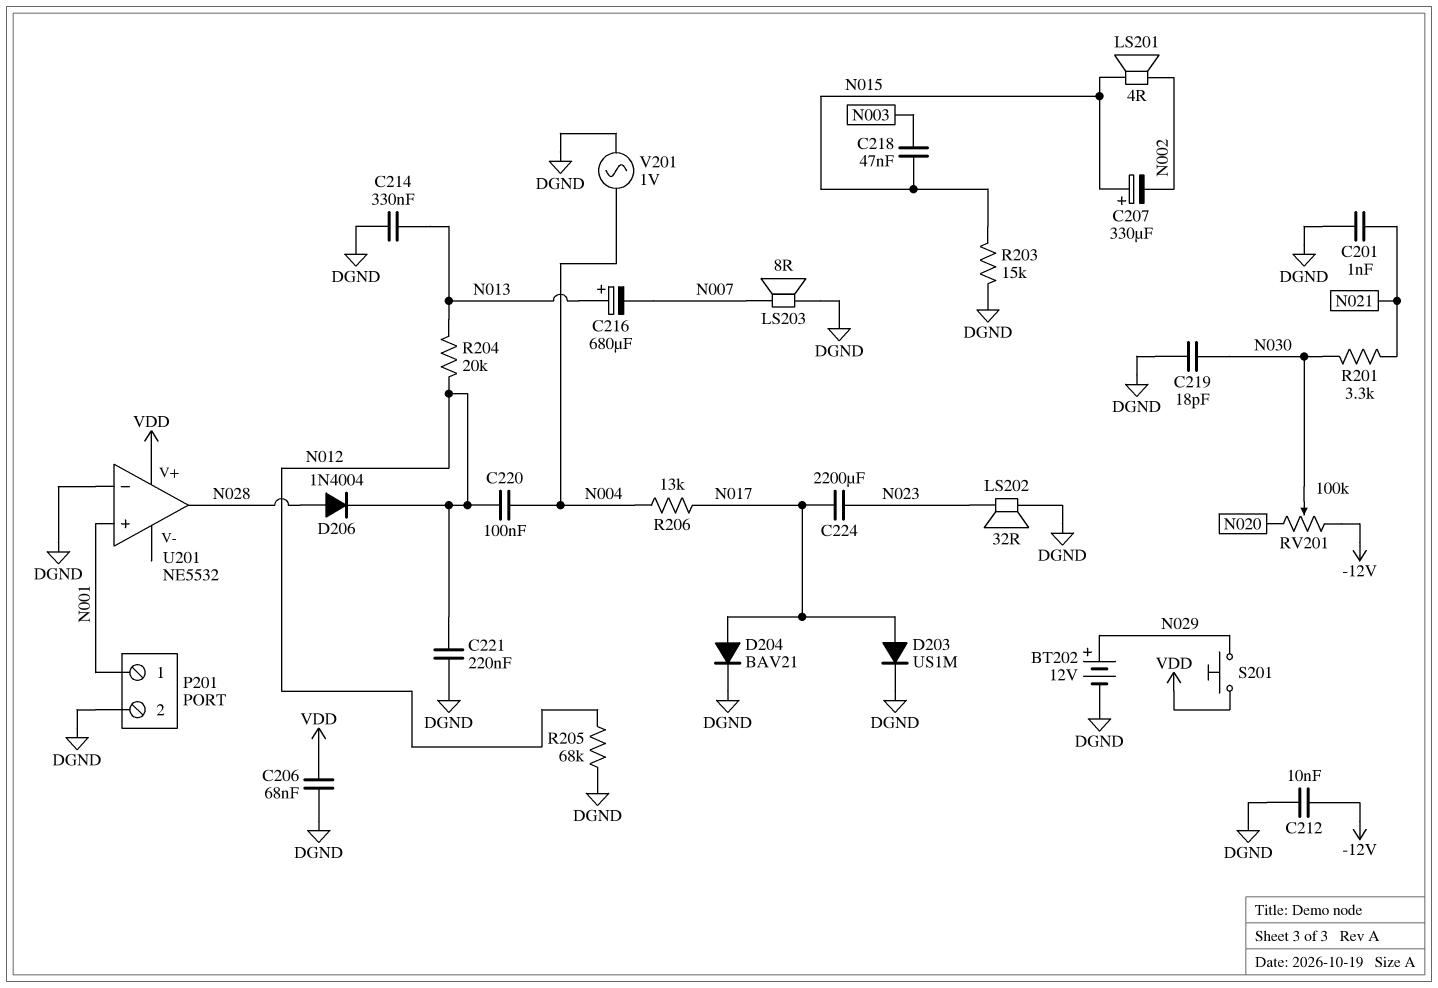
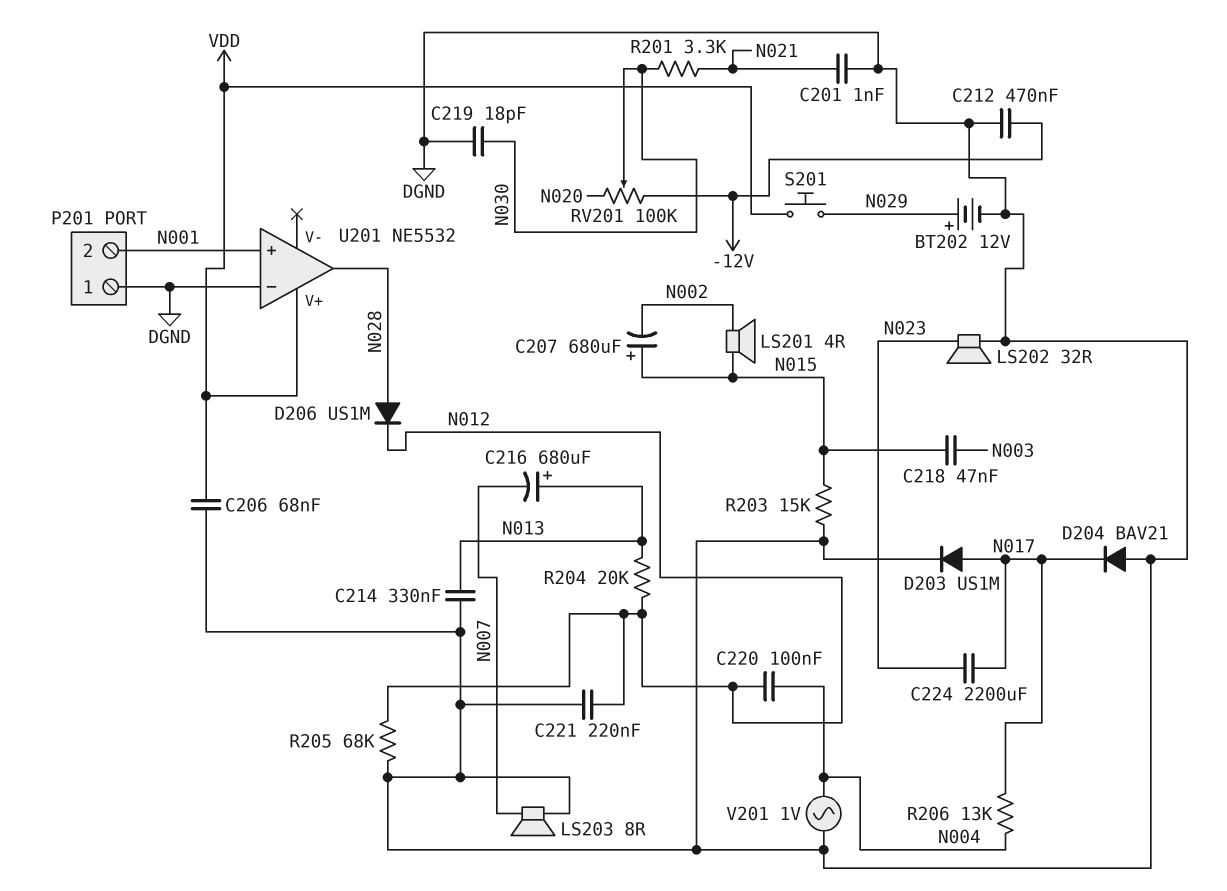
C207: 330uF (plus N015, minus N002) -> 680uF (plus N015, minus N002)
C212: 10nF (-12V, DGND) -> 470nF (-12V, DGND)
D204: diode BAV21 (A N017, K DGND) -> diode BAV21 (A DGND, K N017)
D206: diode 1N4004 (A N028, K N012) -> diode US1M (A N028, K N012)
P201 pin 1: N001 -> DGND
P201 pin 2: DGND -> N001

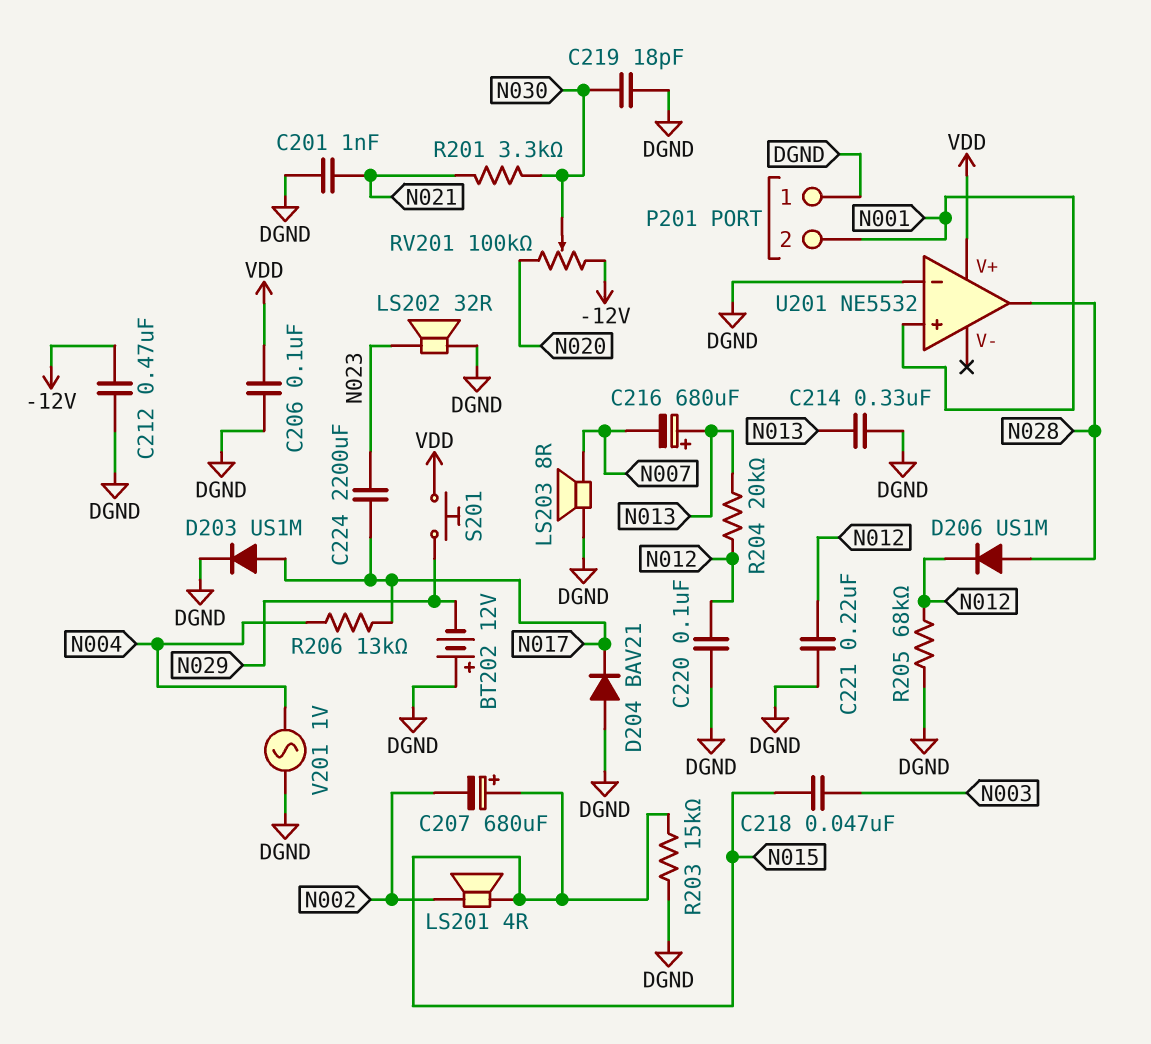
BT202: 12V (plus N029, minus DGND) -> 12V (plus DGND, minus N029)
C206: 68nF (DGND, VDD) -> 100nF (DGND, VDD)
C220: 100nF (N004, N012) -> 100nF (DGND, N012)

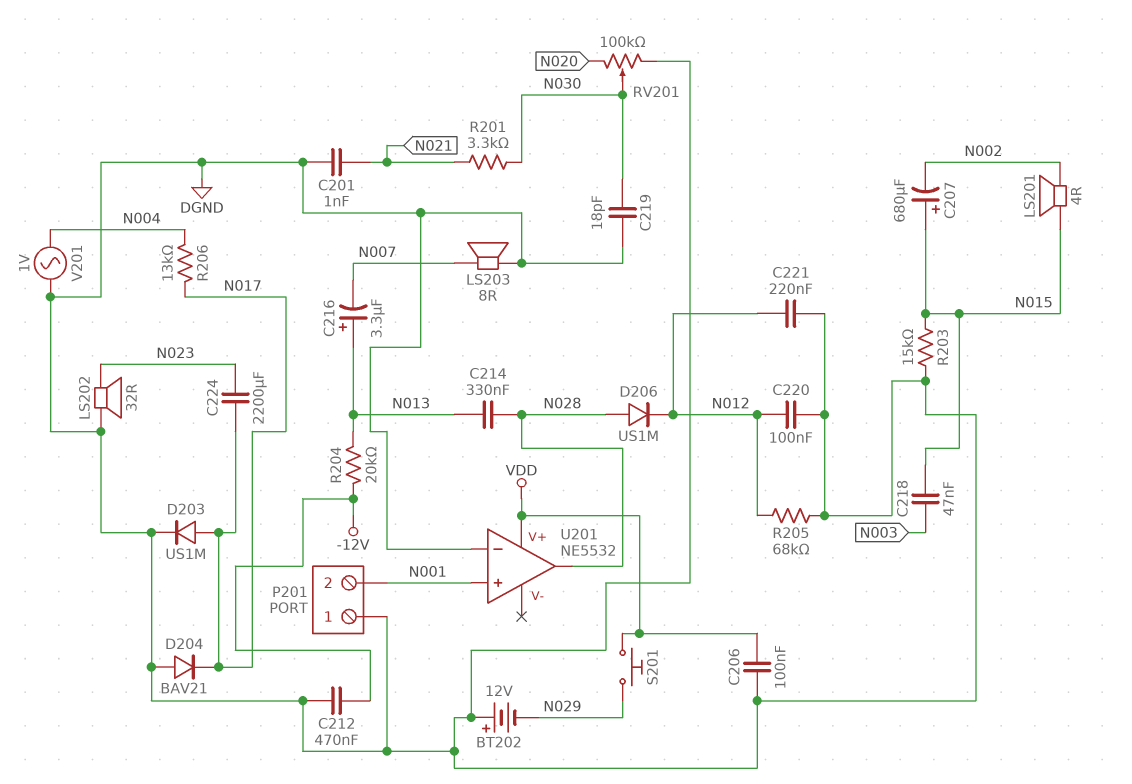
C214: 330nF (DGND, N013) -> 330nF (N013, N028)
C216: 680uF (plus N013, minus N007) -> 3.3uF (plus N013, minus N007)
R204: 20k (N012, N013) -> 20k (-12V, N013)
RV201: 100k (-12V, N020, wiper N030) -> 100k (DGND, N020, wiper N030)

